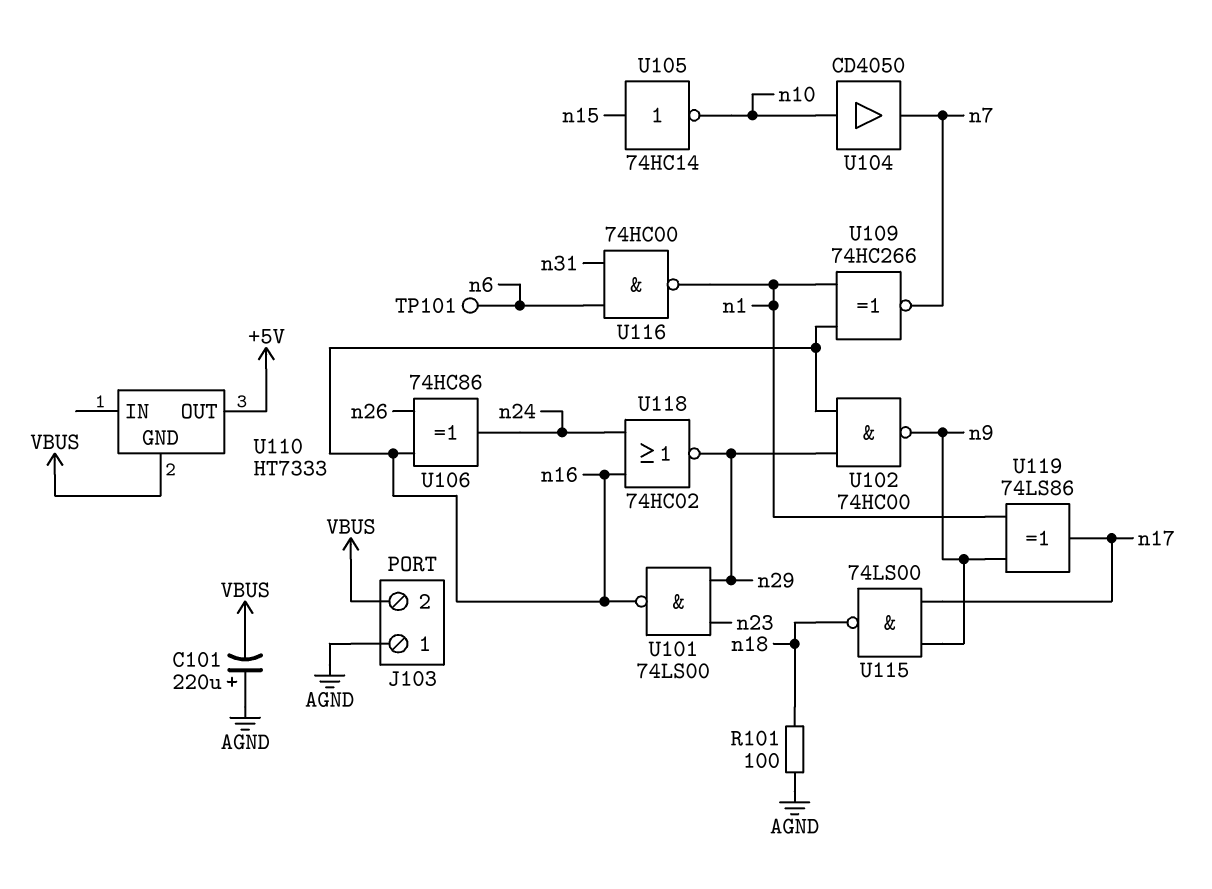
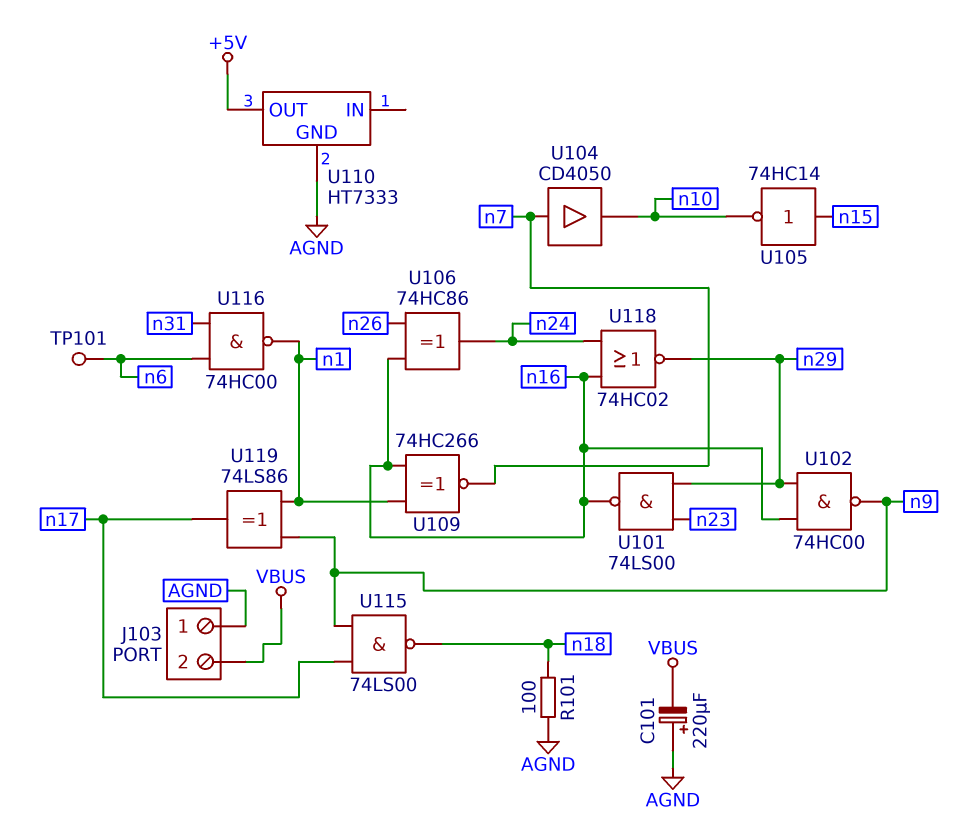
U104: buffer CD4050 (in n10, out n7) -> buffer CD4050 (in n7, out n10)
U110 pin GND: VBUS -> AGND

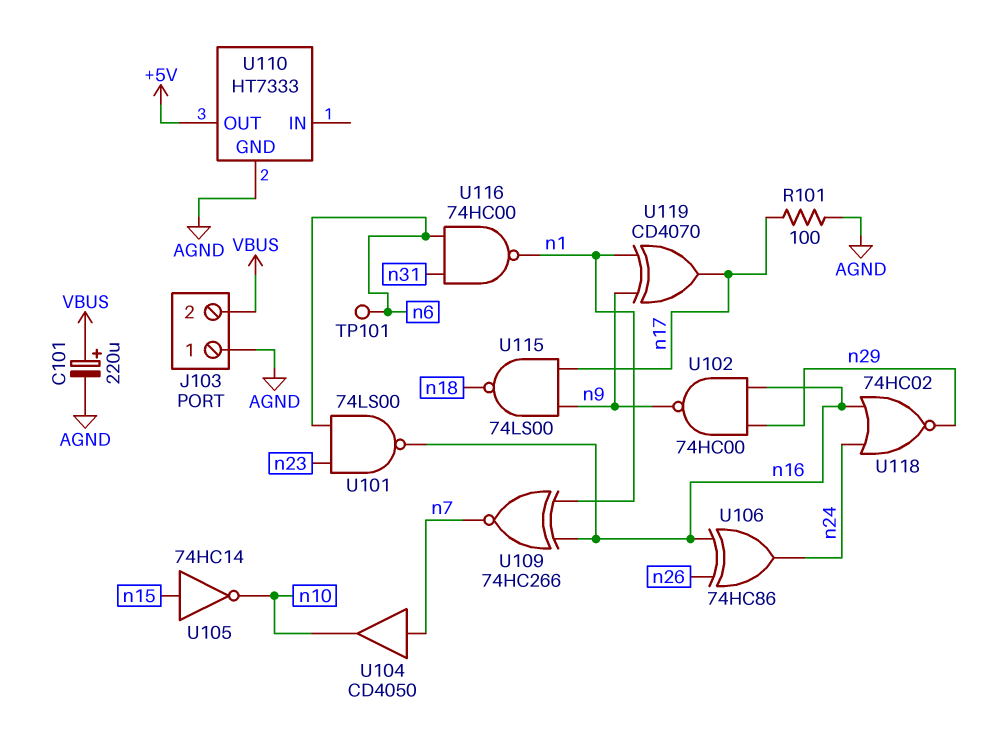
C101: 220uF (plus AGND, minus VBUS) -> 220uF (plus VBUS, minus AGND)
R101: 100 (AGND, n18) -> 100 (AGND, n17)
U101: NAND 74LS00 (in n23, in n29, out n16) -> NAND 74LS00 (in n6, in n23, out n16)
U119: XOR 74LS86 (in n1, in n9, out n17) -> XOR CD4070 (in n1, in n9, out n17)

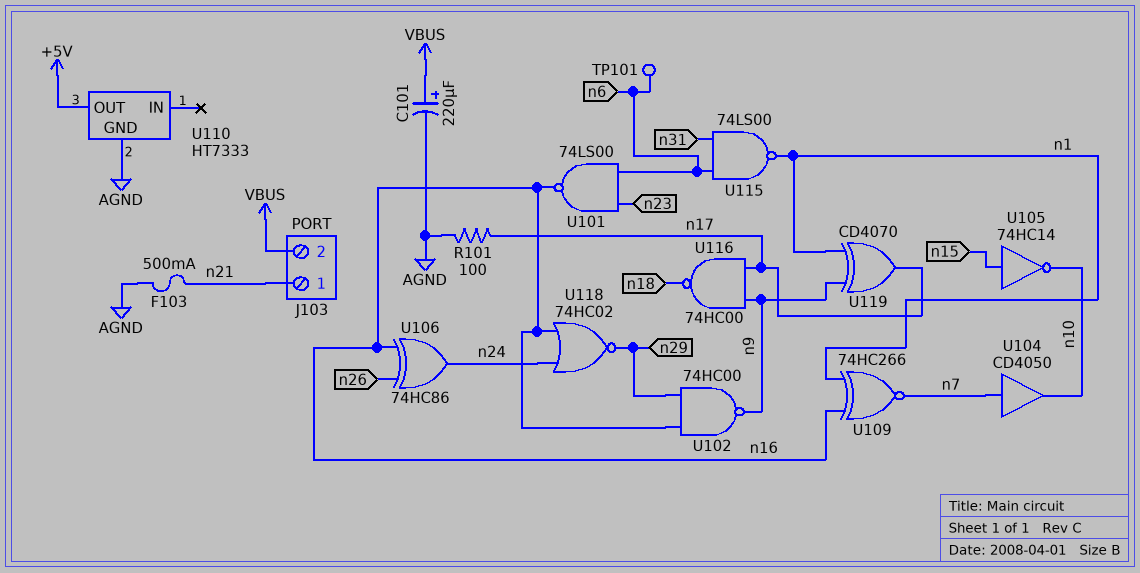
F103: none -> 500mA (AGND, n21)
J103 pin 1: AGND -> n21
U115: NAND 74LS00 (in n9, in n17, out n18) -> NAND 74LS00 (in n6, in n31, out n1)
U116: NAND 74HC00 (in n6, in n31, out n1) -> NAND 74HC00 (in n9, in n17, out n18)

